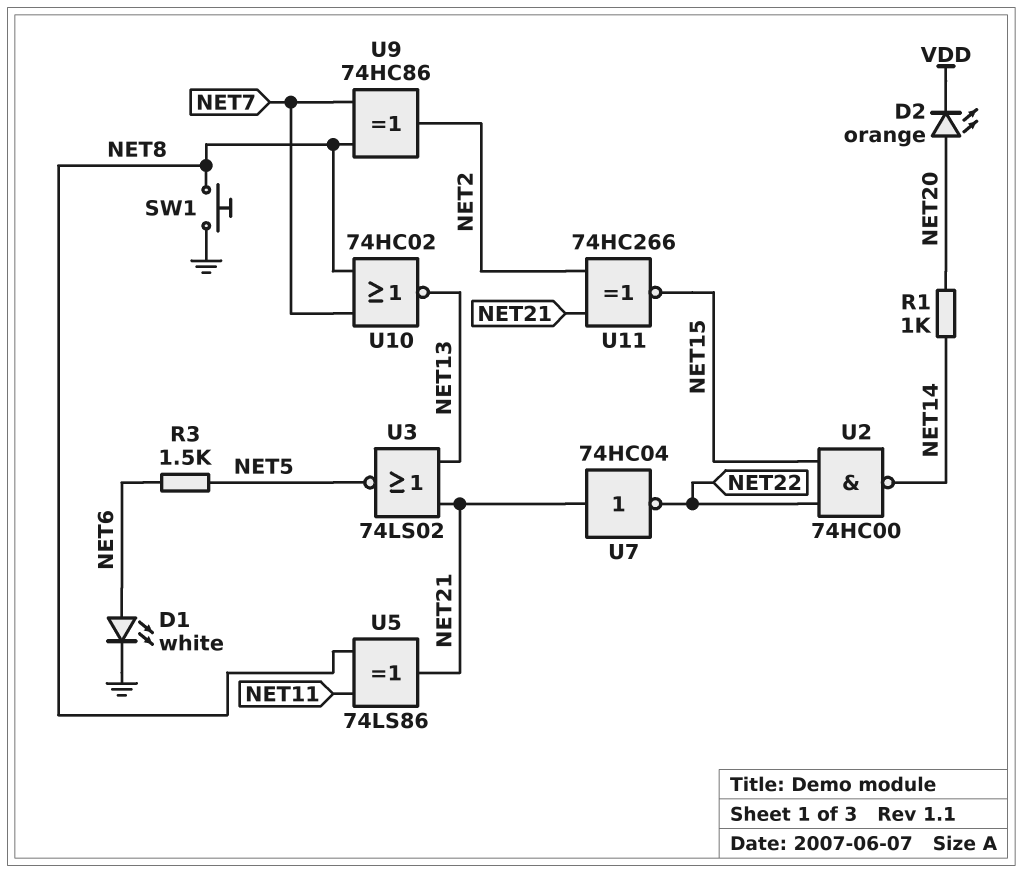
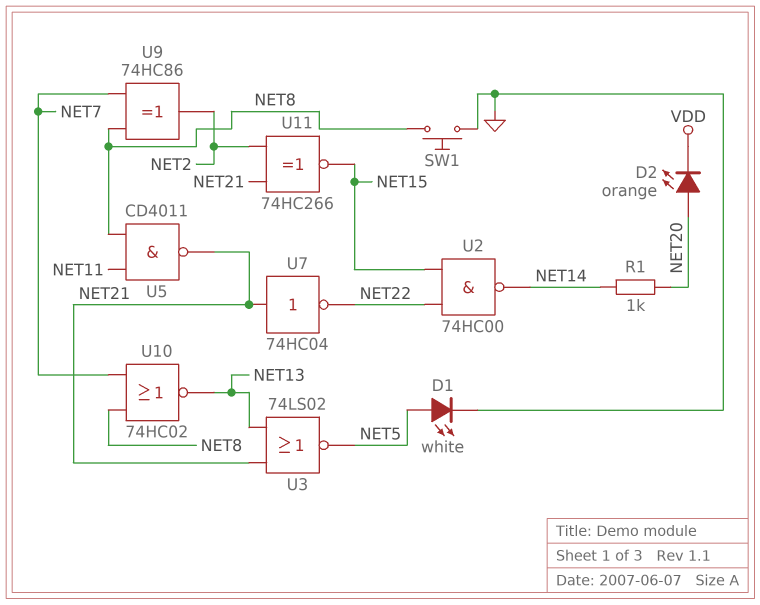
D1: LED white (A NET6, K GND) -> LED white (A NET5, K GND)
R3: 1.5k (NET5, NET6) -> none
U5: XOR 74LS86 (in NET8, in NET11, out NET21) -> NAND CD4011 (in NET8, in NET11, out NET21)

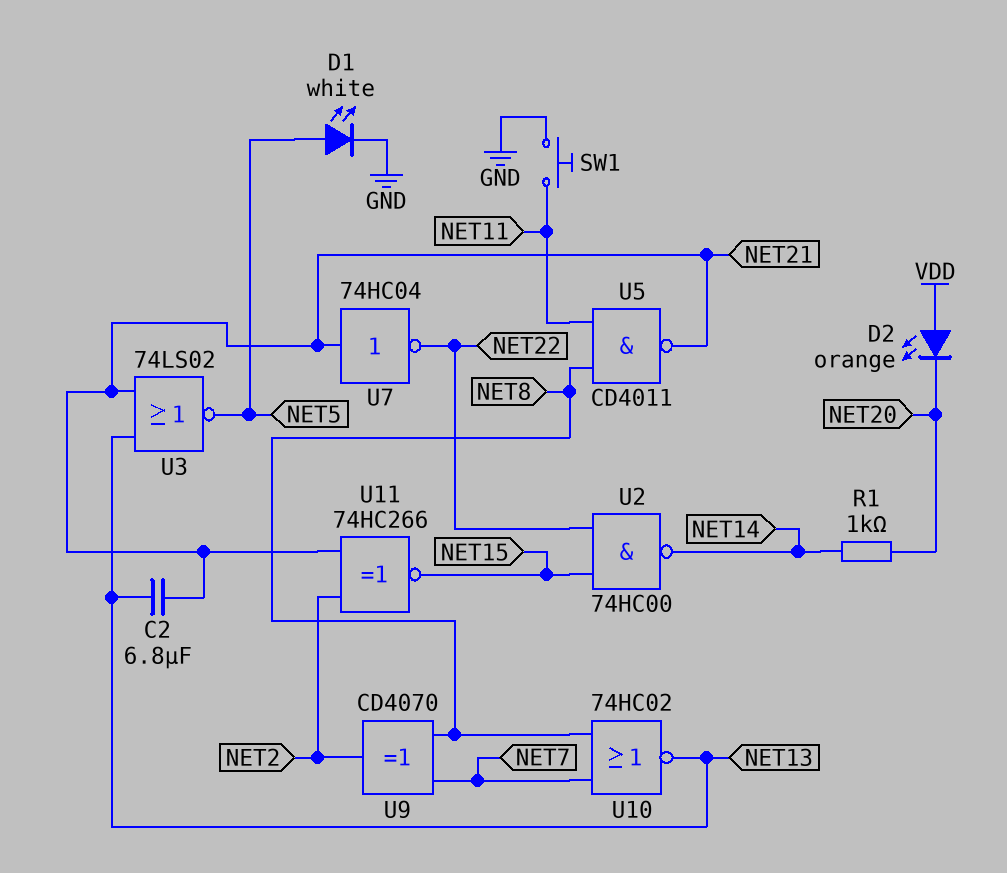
C2: none -> 6.8uF (NET13, NET21)
D2: LED orange (A NET20, K VDD) -> LED orange (A VDD, K NET20)
SW1: button (GND, NET8) -> button (GND, NET11)
U9: XOR 74HC86 (in NET7, in NET8, out NET2) -> XOR CD4070 (in NET7, in NET8, out NET2)

